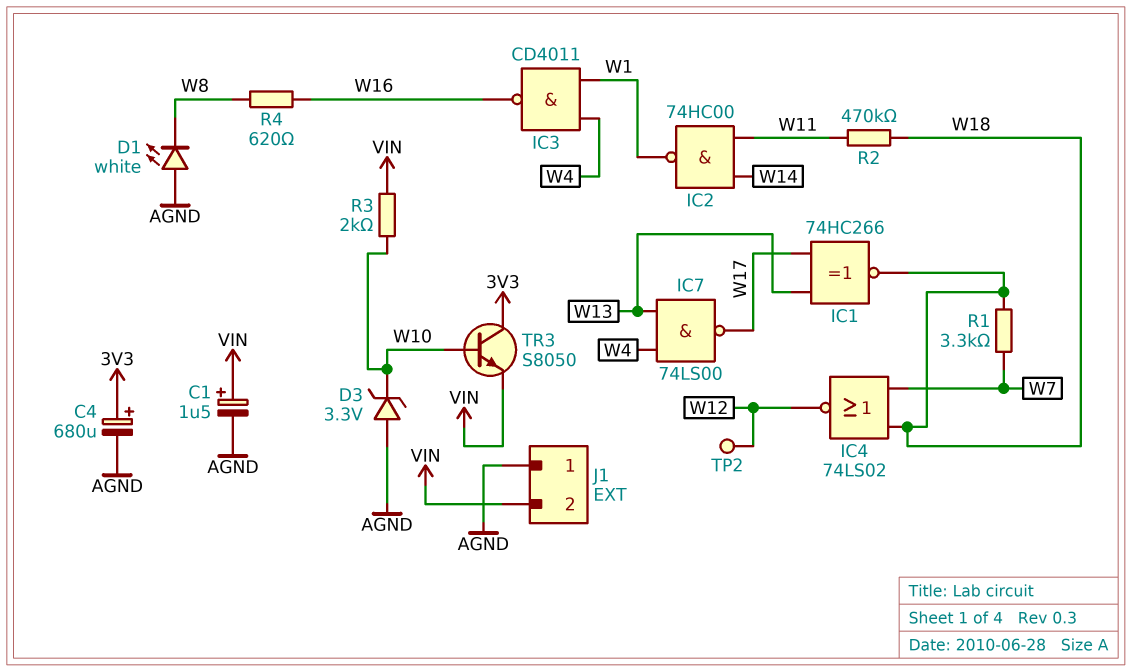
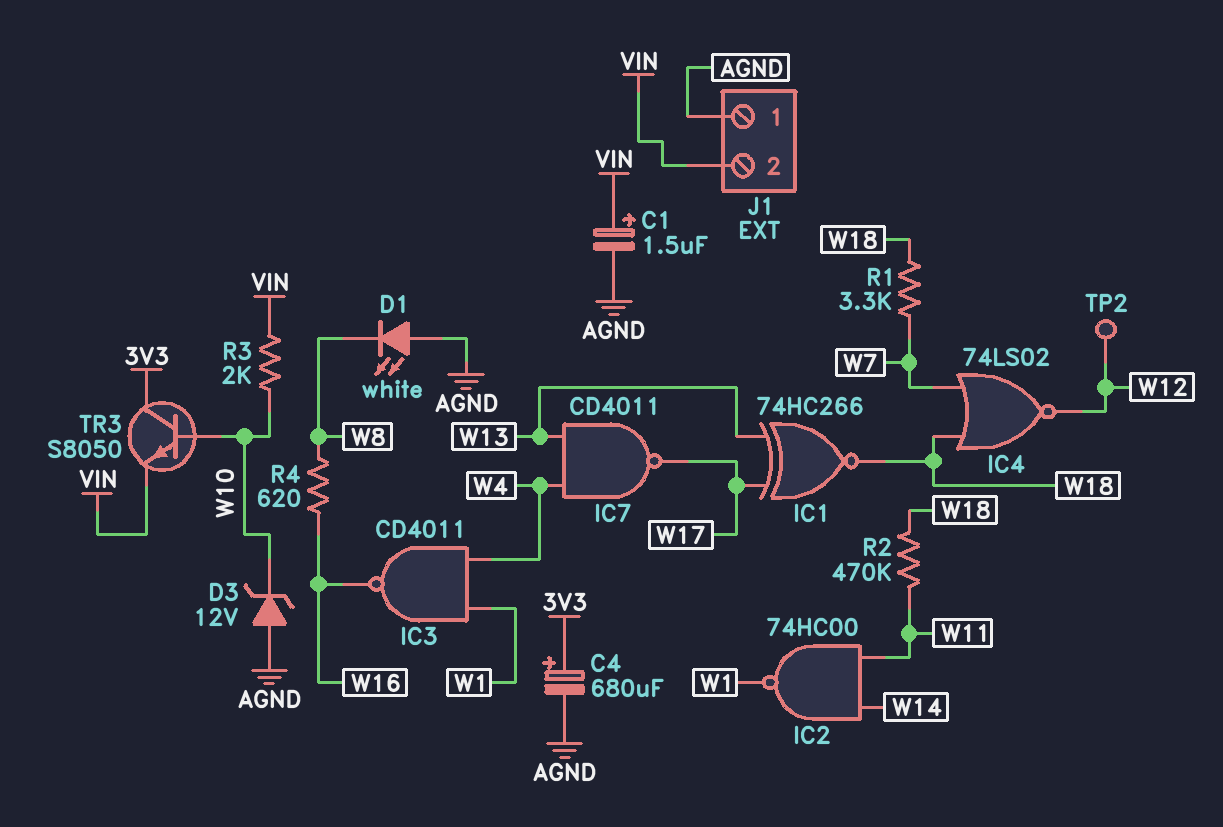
D3: zener 3.3V (A AGND, K W10) -> zener 12V (A AGND, K W10)
IC7: NAND 74LS00 (in W4, in W13, out W17) -> NAND CD4011 (in W4, in W13, out W17)

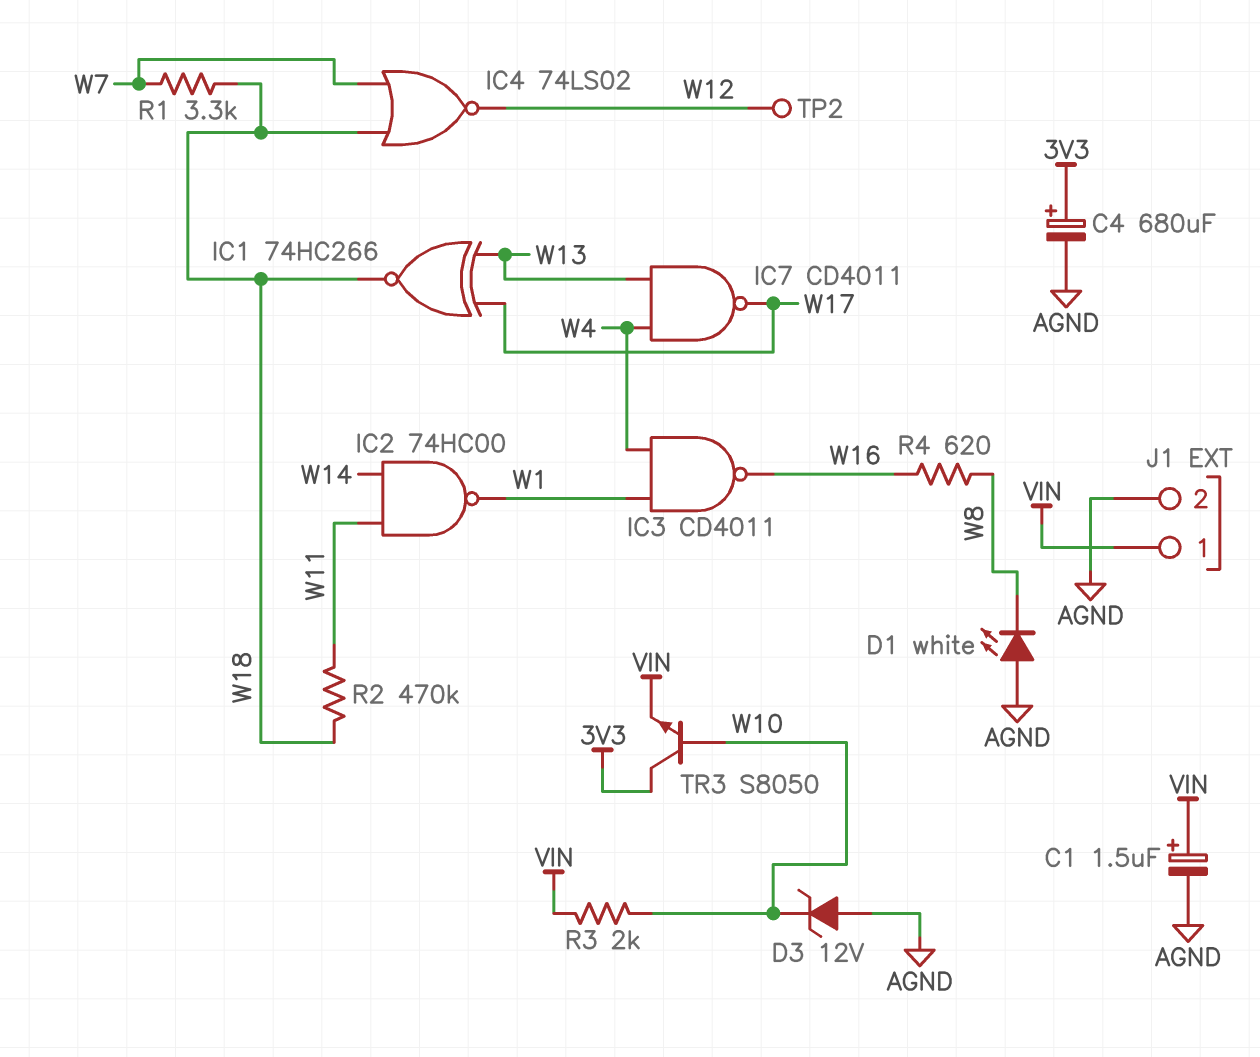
J1 pin 1: AGND -> VIN
J1 pin 2: VIN -> AGND

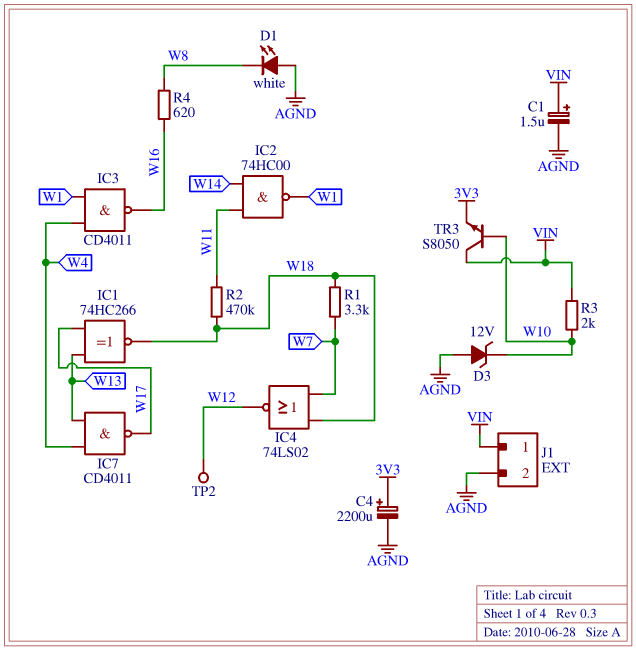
C4: 680uF (plus 3V3, minus AGND) -> 2200uF (plus 3V3, minus AGND)
TR3: NPN S8050 (B W10, C 3V3, E VIN) -> NPN S8050 (B W10, C VIN, E 3V3)

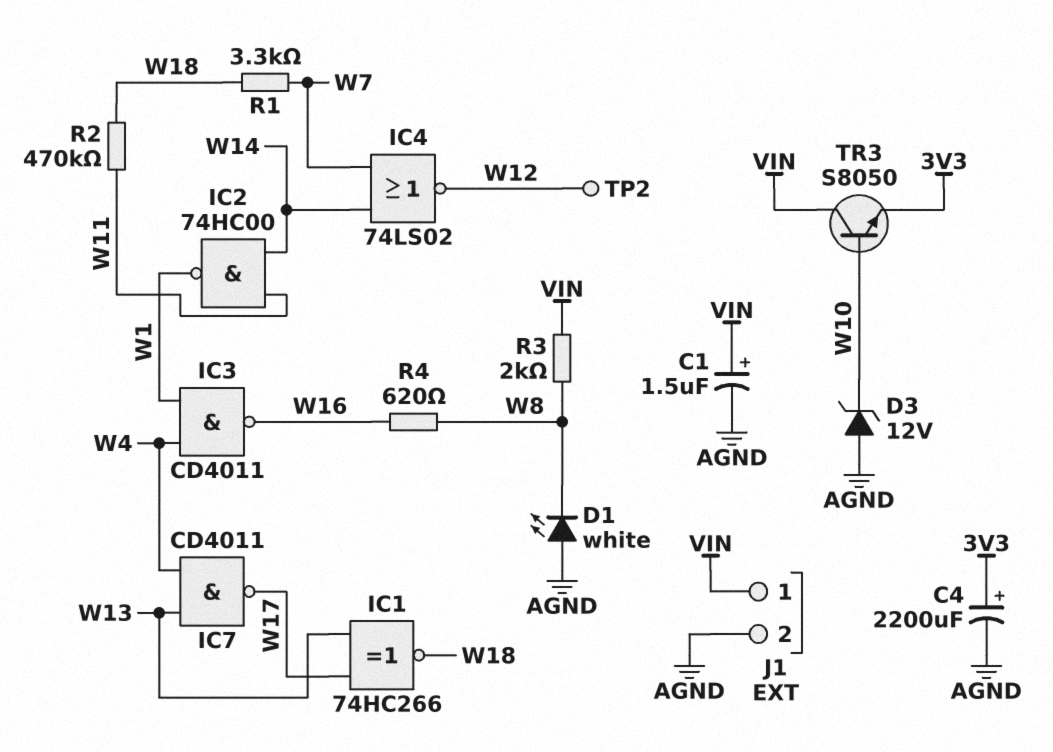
IC4: NOR 74LS02 (in W7, in W18, out W12) -> NOR 74LS02 (in W7, in W14, out W12)
R3: 2k (VIN, W10) -> 2k (VIN, W8)

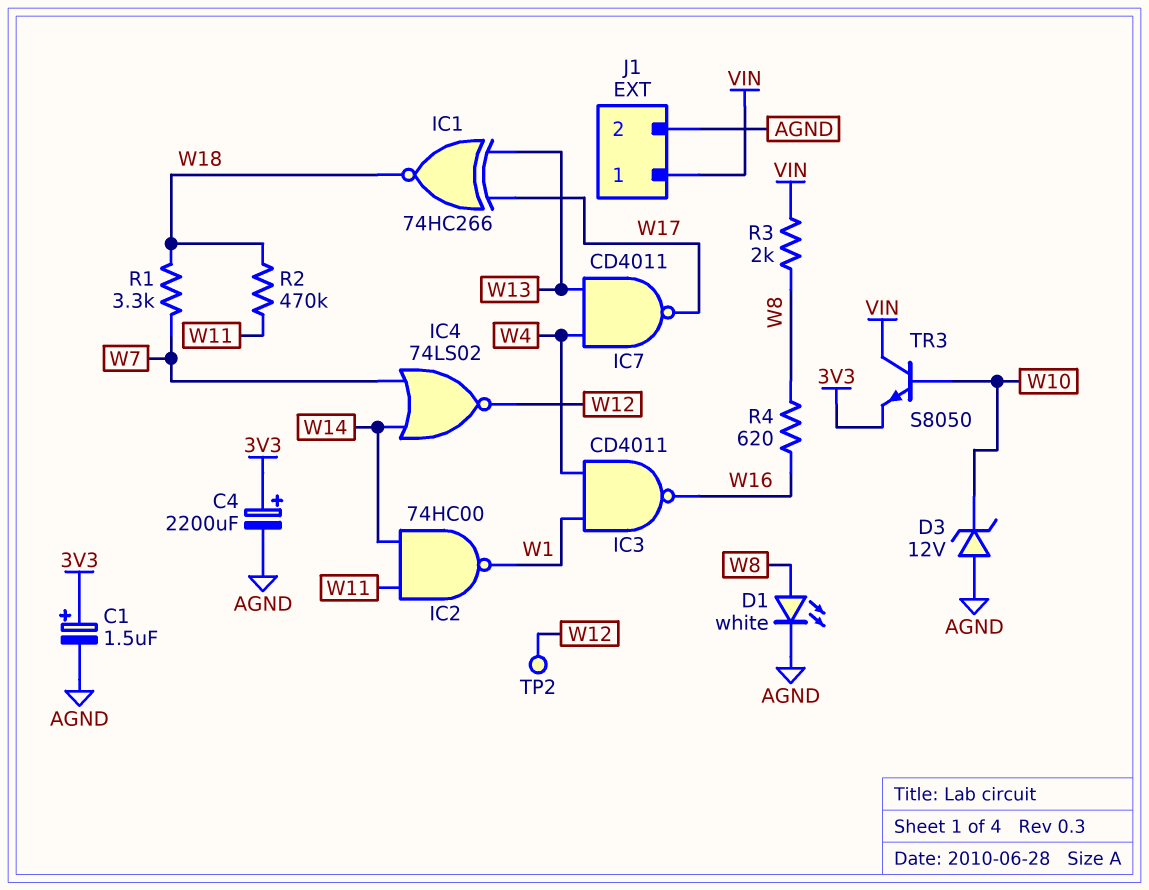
C1: 1.5uF (plus VIN, minus AGND) -> 1.5uF (plus 3V3, minus AGND)
D1: LED white (A AGND, K W8) -> LED white (A W8, K AGND)

